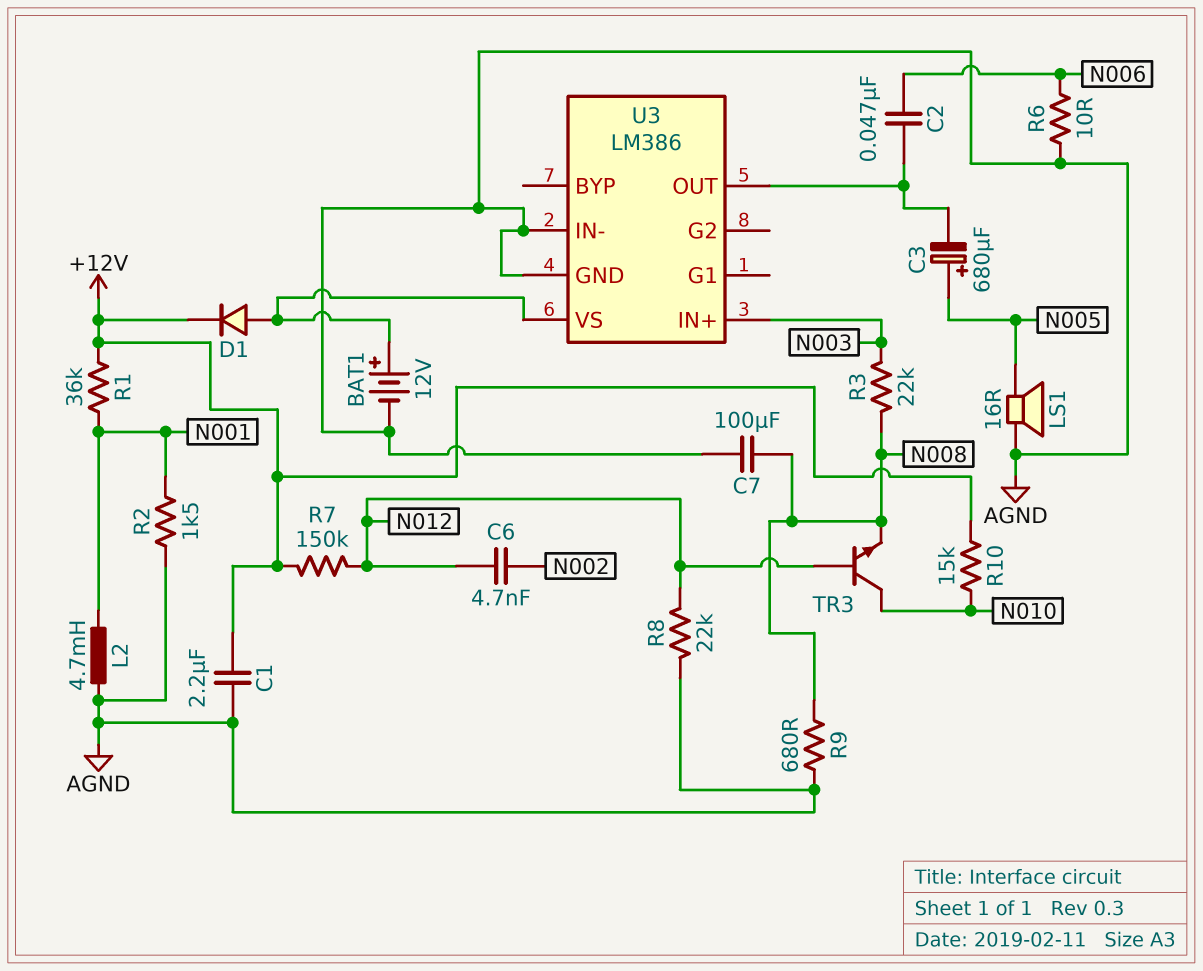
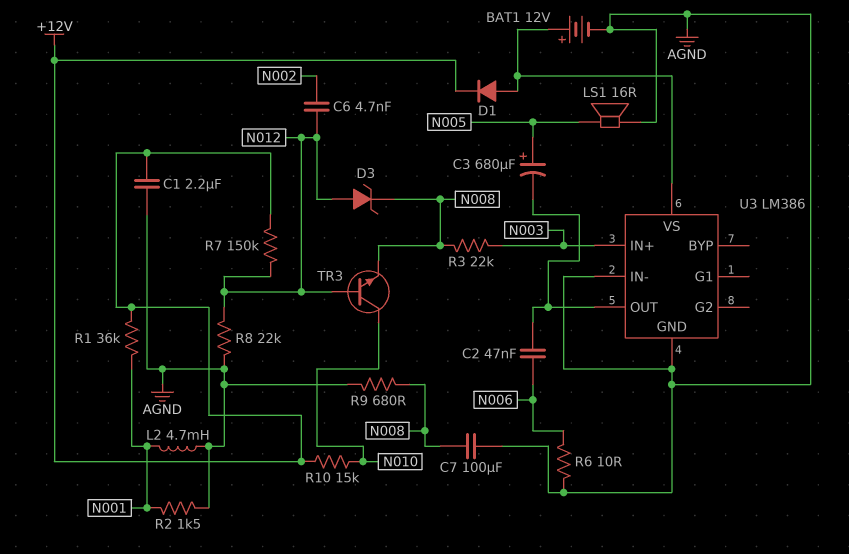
D3: none -> zener (A N012, K N008)

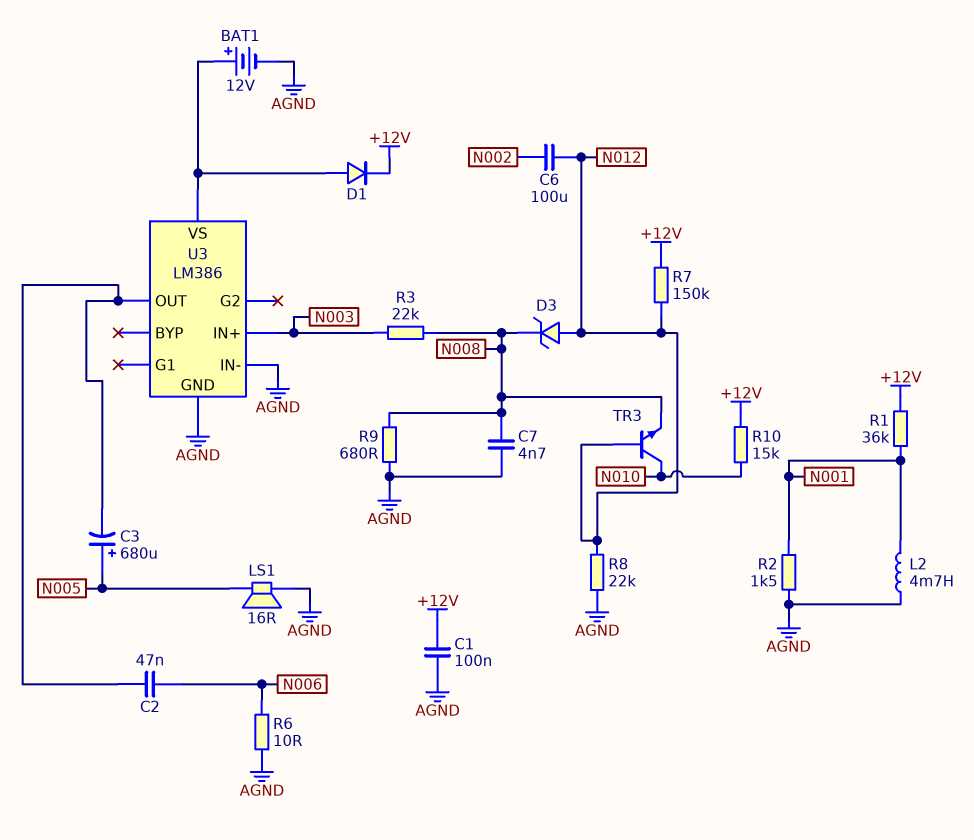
C1: 2.2uF (+12V, AGND) -> 100nF (+12V, AGND)
C6: 4.7nF (N002, N012) -> 100uF (N002, N012)
C7: 100uF (AGND, N008) -> 4.7nF (AGND, N008)

